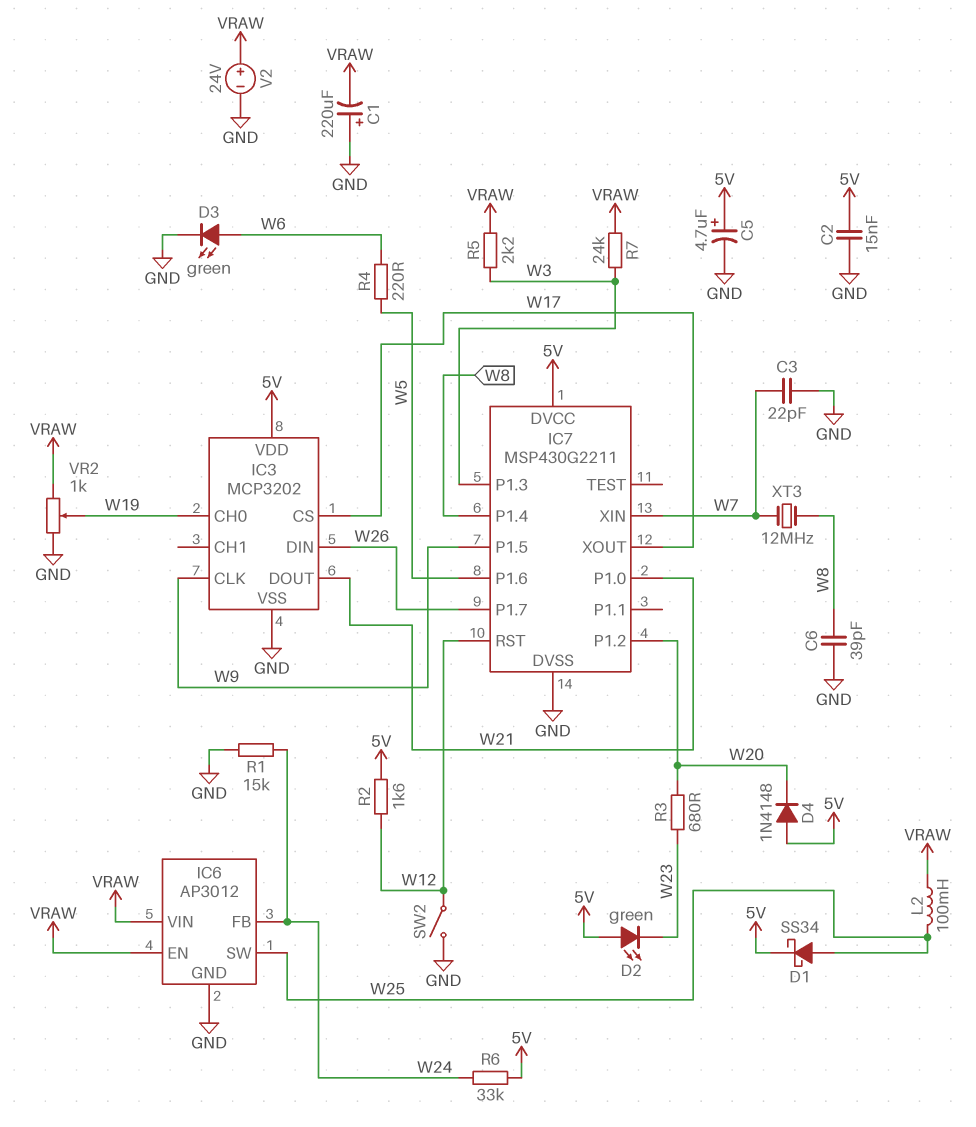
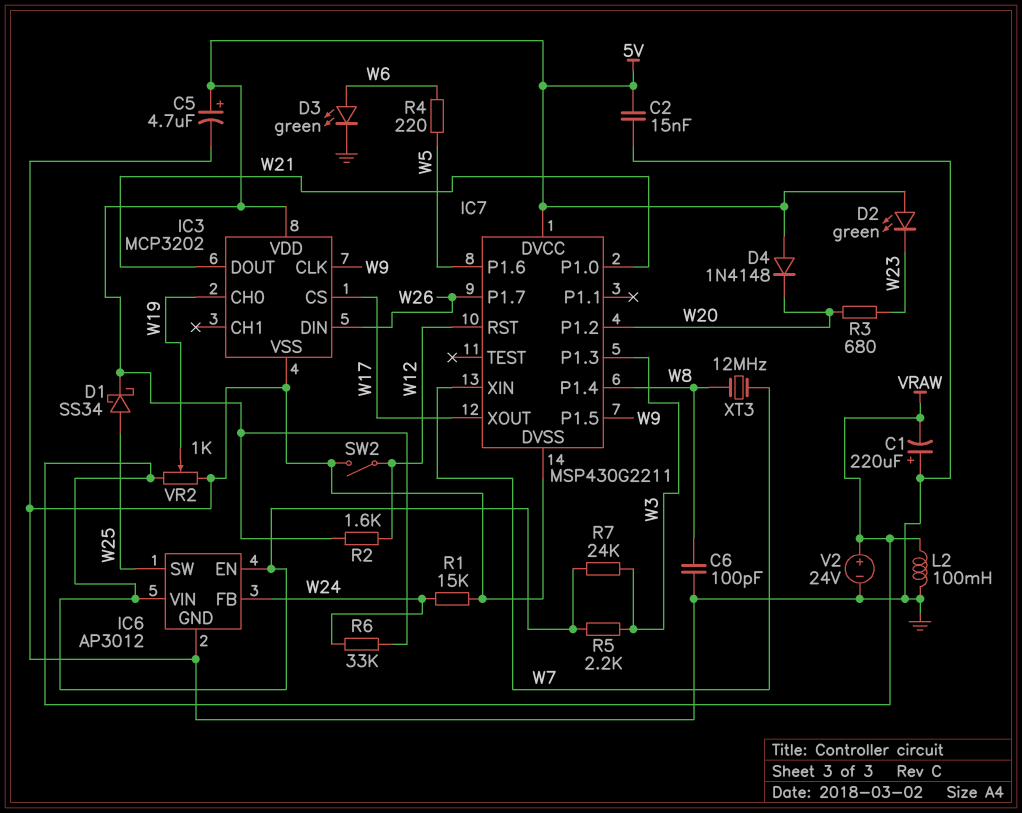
C3: 22pF (GND, W7) -> none
C6: 39pF (GND, W8) -> 100pF (GND, W8)
L2: 100mH (VRAW, W25) -> 100mH (GND, VRAW)

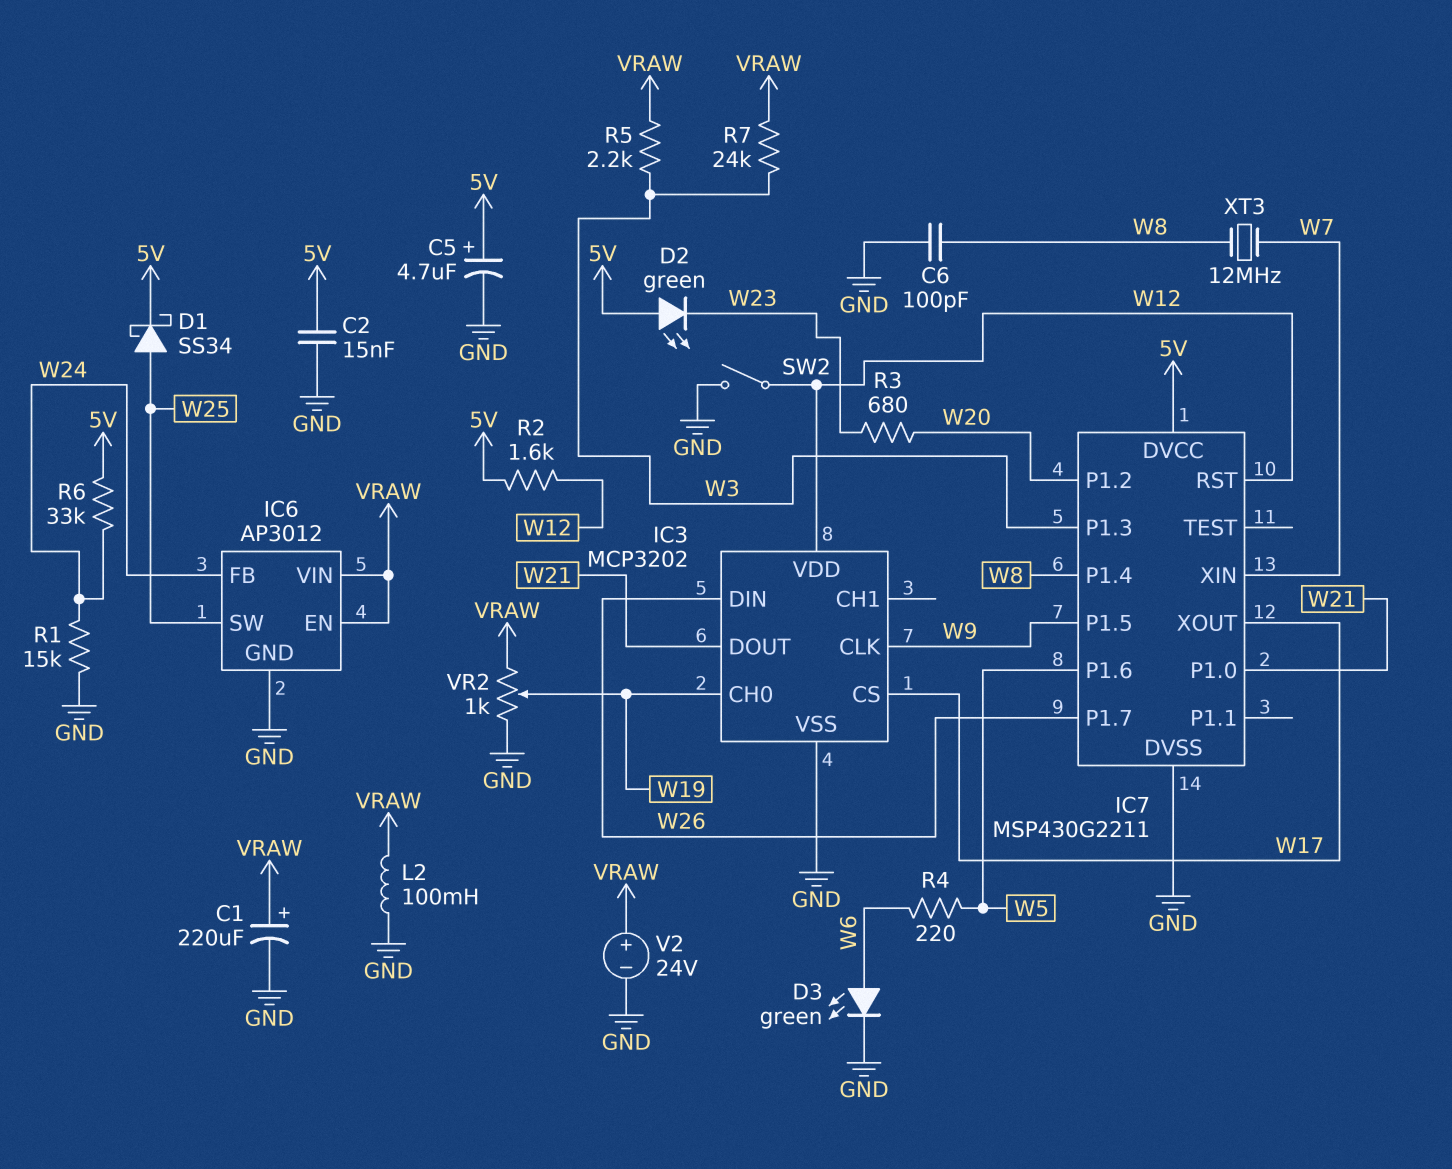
C1: 220uF (plus GND, minus VRAW) -> 220uF (plus VRAW, minus GND)
D4: diode 1N4148 (A 5V, K W20) -> none
IC3 pin VDD: 5V -> W12

